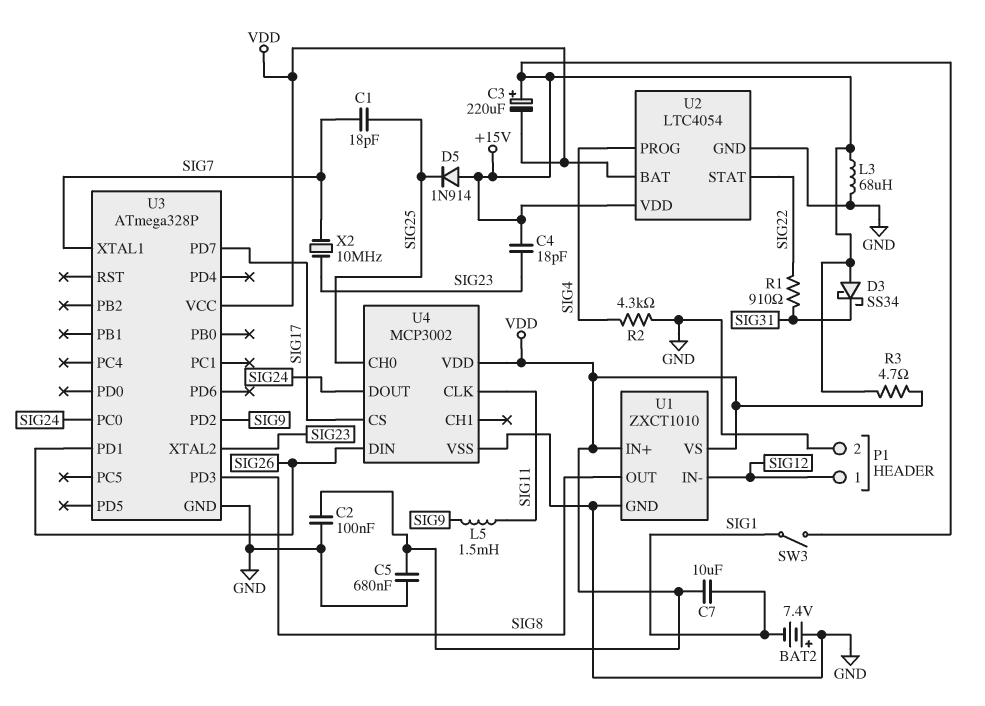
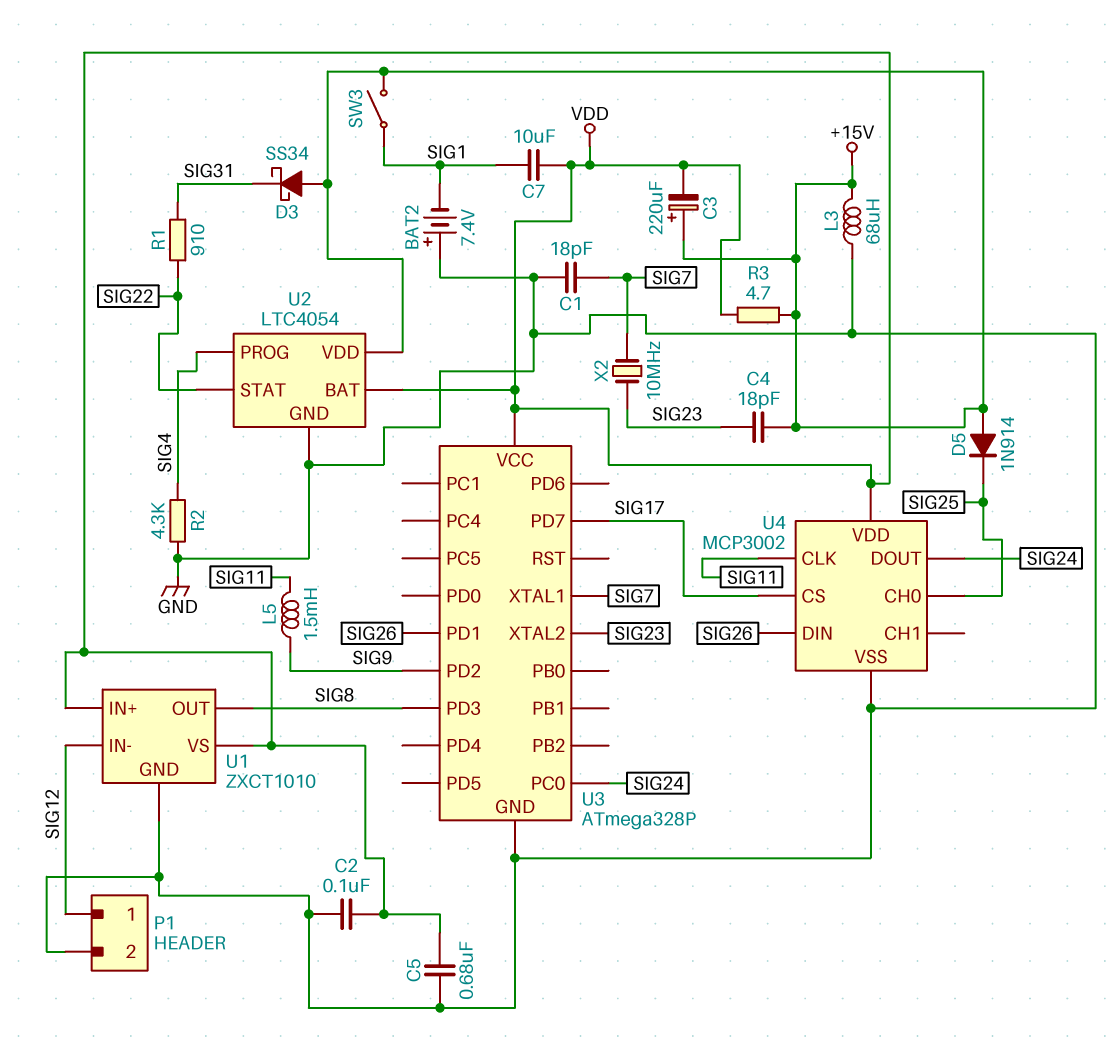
C1: 18pF (SIG7, SIG25) -> 18pF (GND, SIG7)

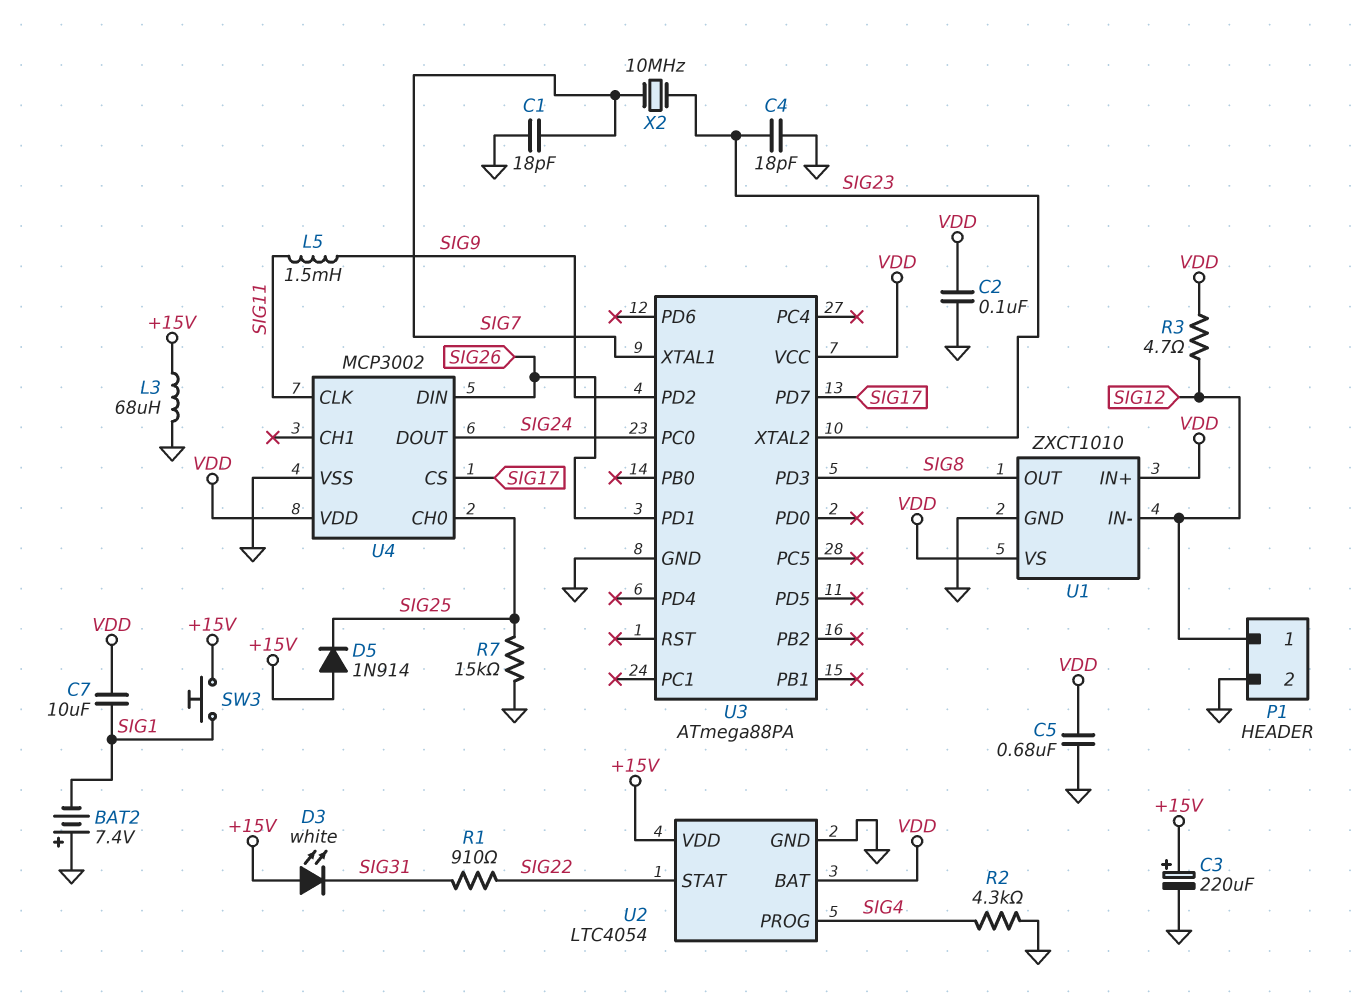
C3: 220uF (plus +15V, minus VDD) -> 220uF (plus +15V, minus GND)
C4: 18pF (+15V, SIG23) -> 18pF (GND, SIG23)
D3: schottky SS34 (A +15V, K SIG31) -> LED white (A +15V, K SIG31)
R3: 4.7 (+15V, VDD) -> 4.7 (SIG12, VDD)
R7: none -> 15k (GND, SIG25)
SW3: switch (+15V, SIG1) -> button (+15V, SIG1)
U3: ATmega328P -> ATmega88PA

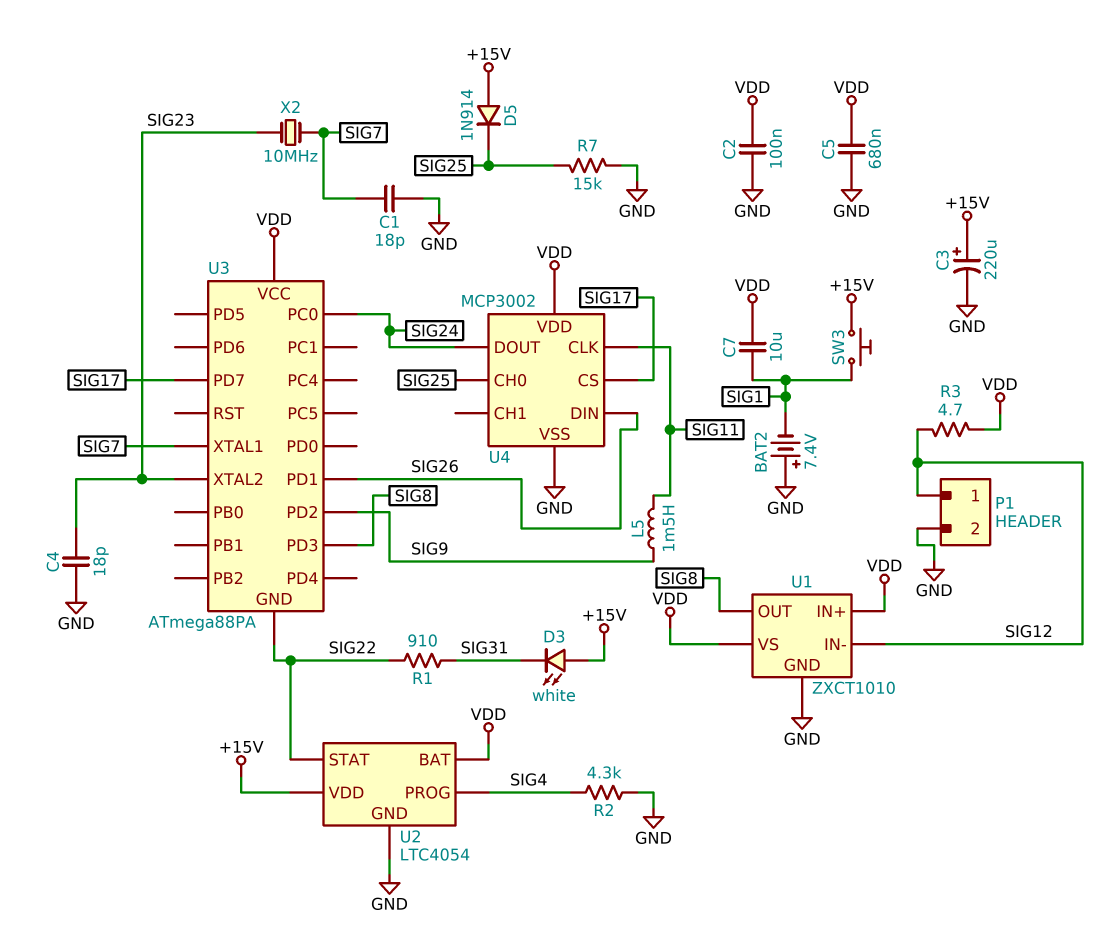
L3: 68uH (+15V, GND) -> none
U3 pin GND: GND -> SIG22

